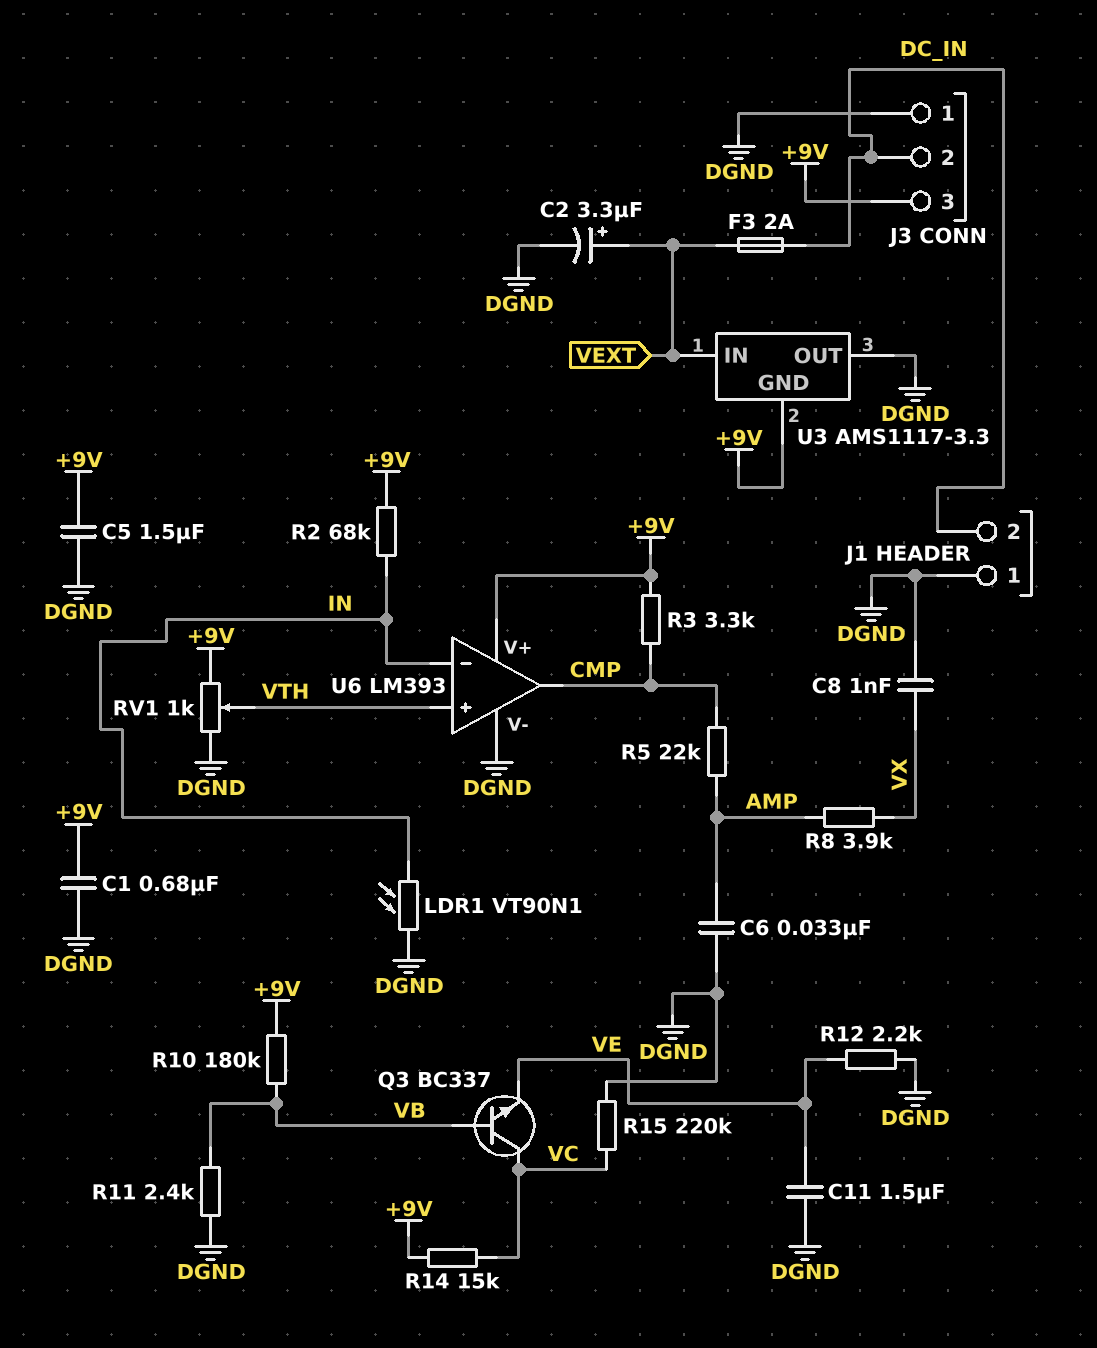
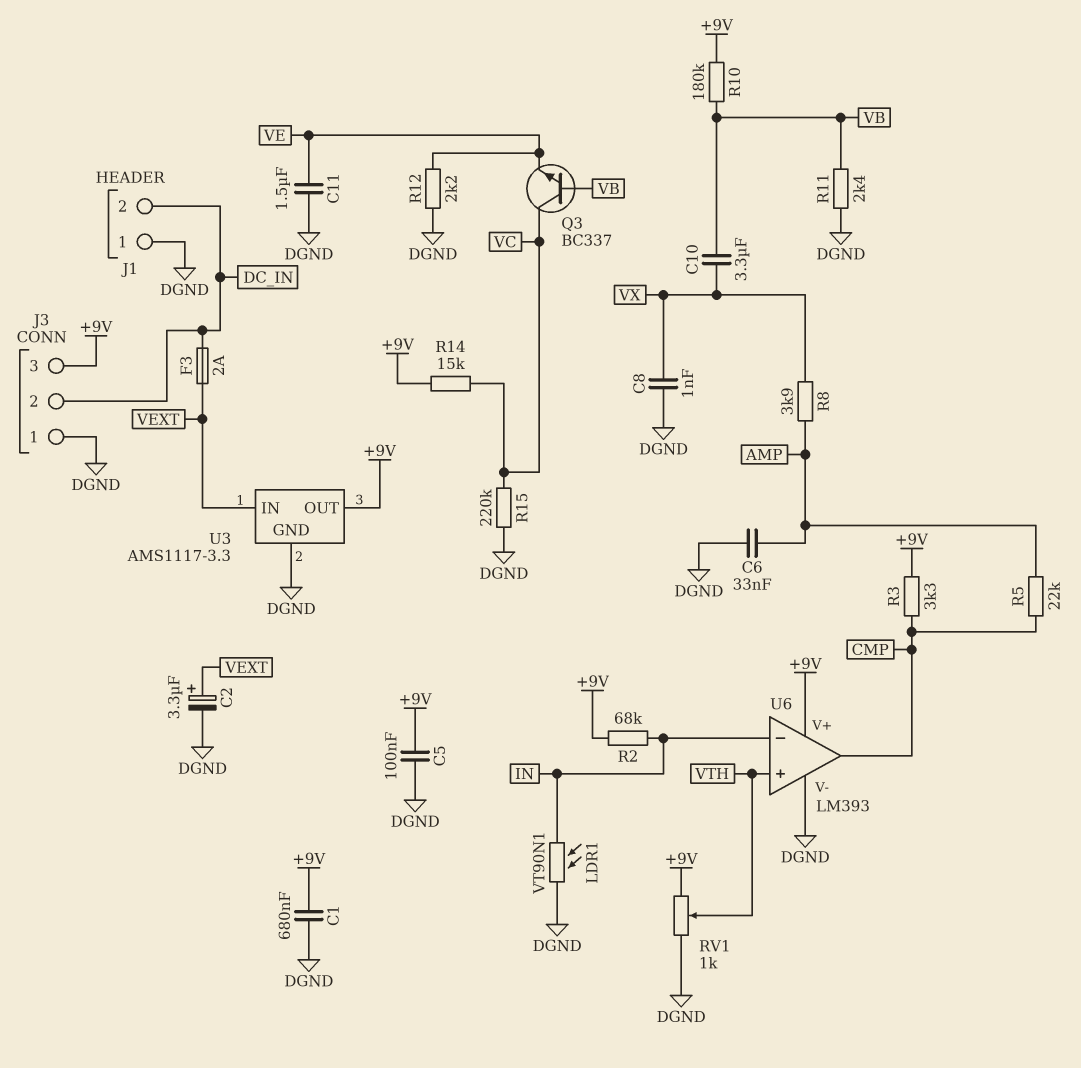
C5: 1.5uF (+9V, DGND) -> 100nF (+9V, DGND)
C10: none -> 3.3uF (VB, VX)
U3 pin GND: +9V -> DGND
U3 pin OUT: DGND -> +9V

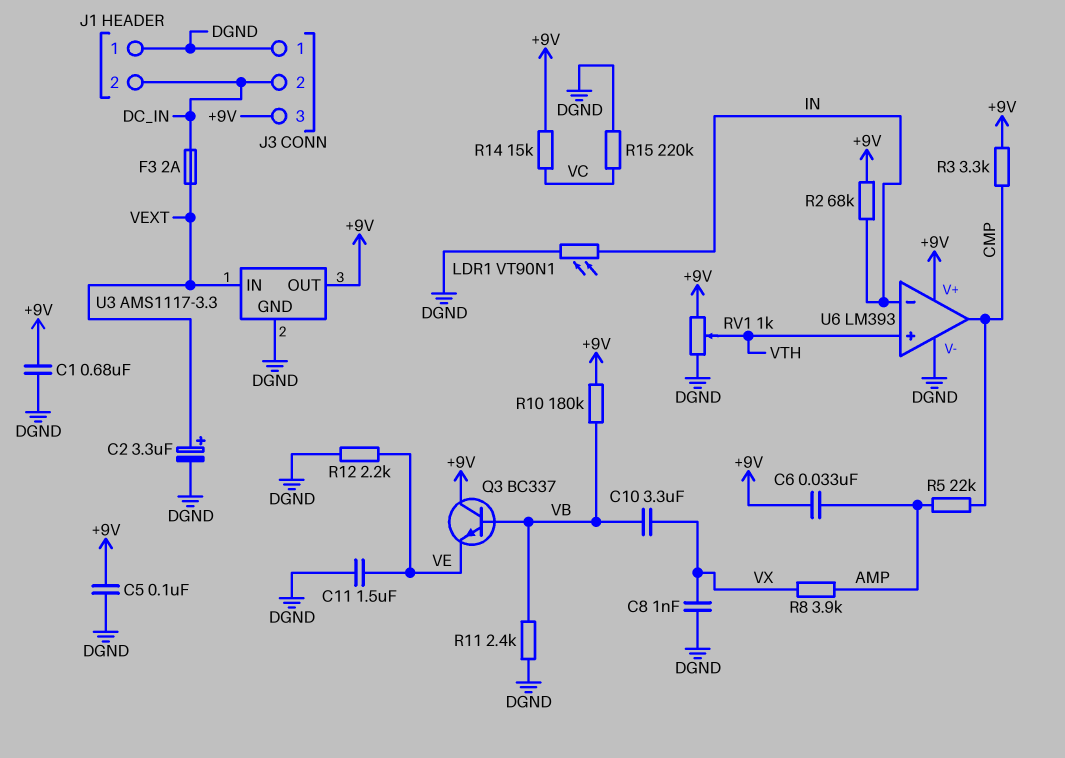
C6: 33nF (AMP, DGND) -> 33nF (+9V, AMP)
Q3: NPN BC337 (B VB, C VC, E VE) -> NPN BC337 (B VB, C +9V, E VE)

